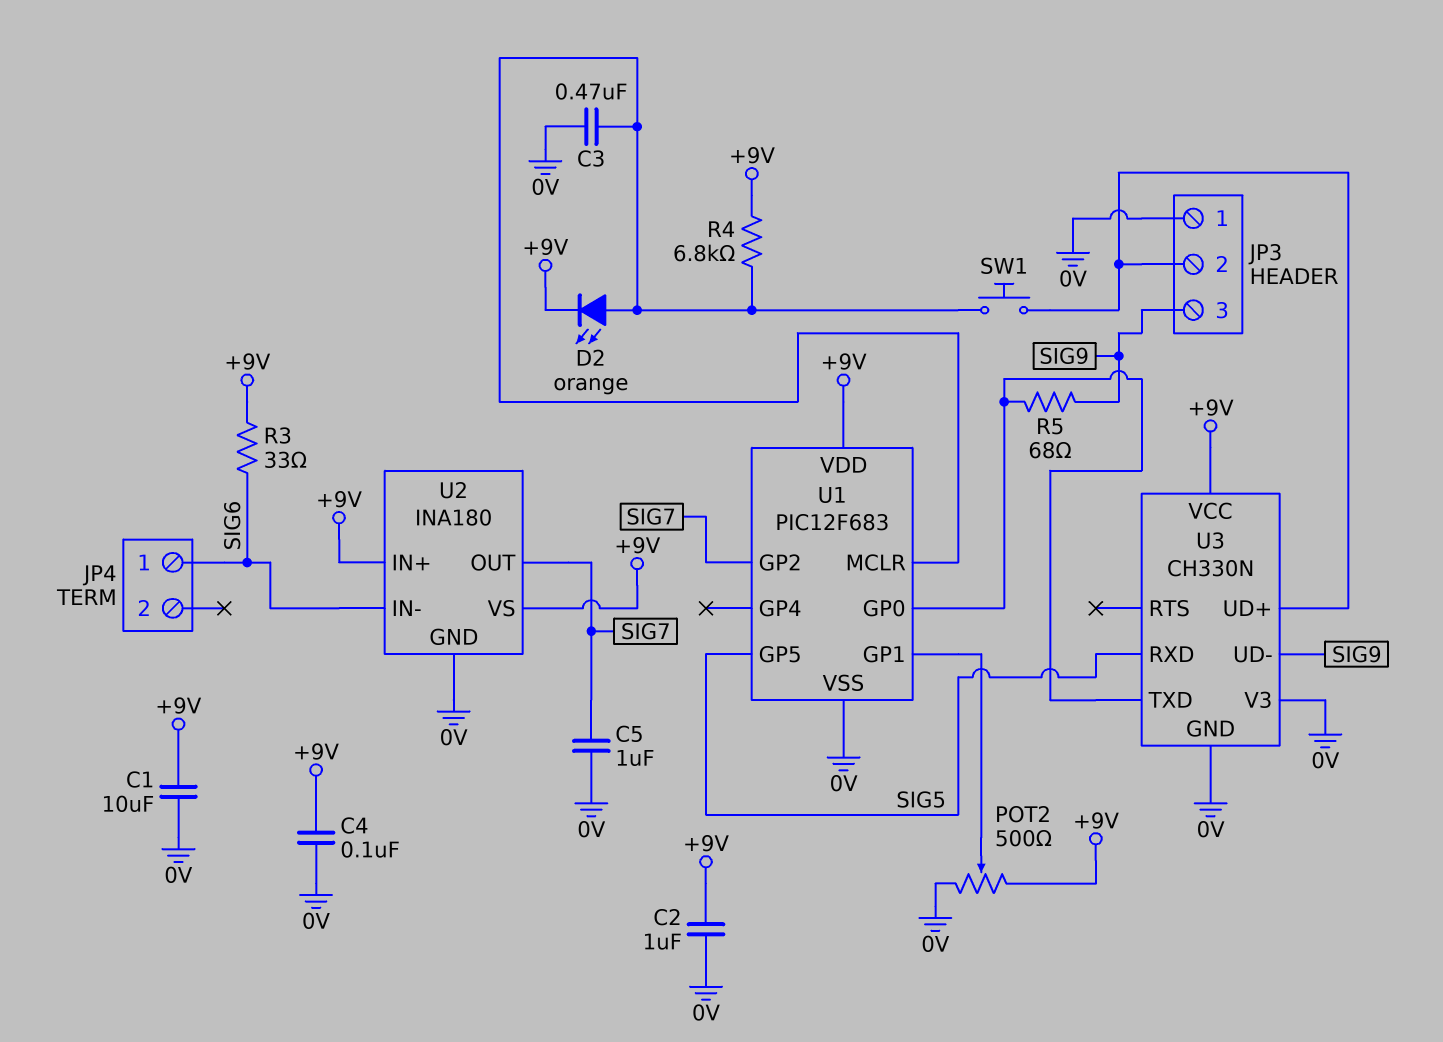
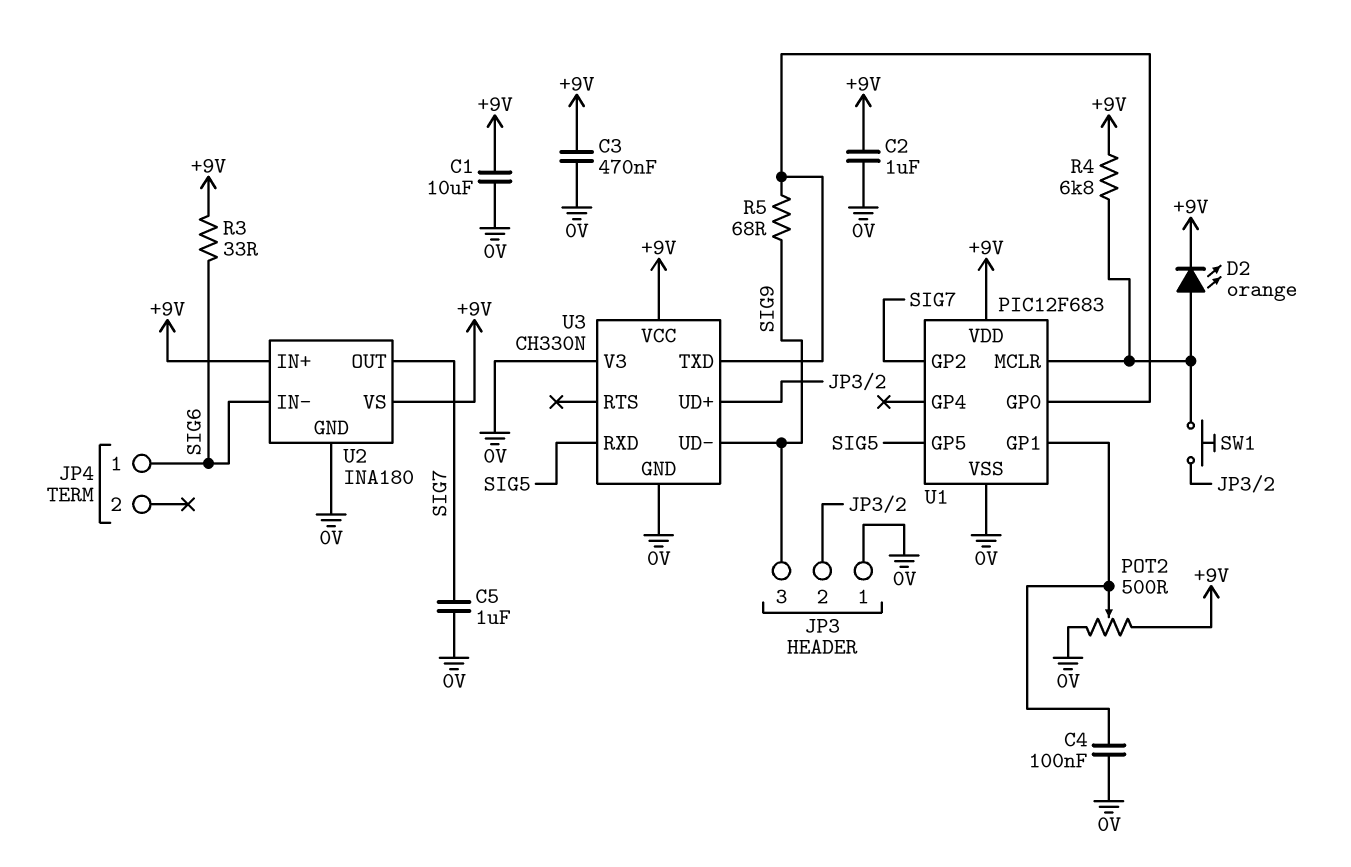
C3: 470nF (0V, U1/MCLR) -> 470nF (+9V, 0V)
C4: 100nF (+9V, 0V) -> 100nF (0V, U1/GP1)

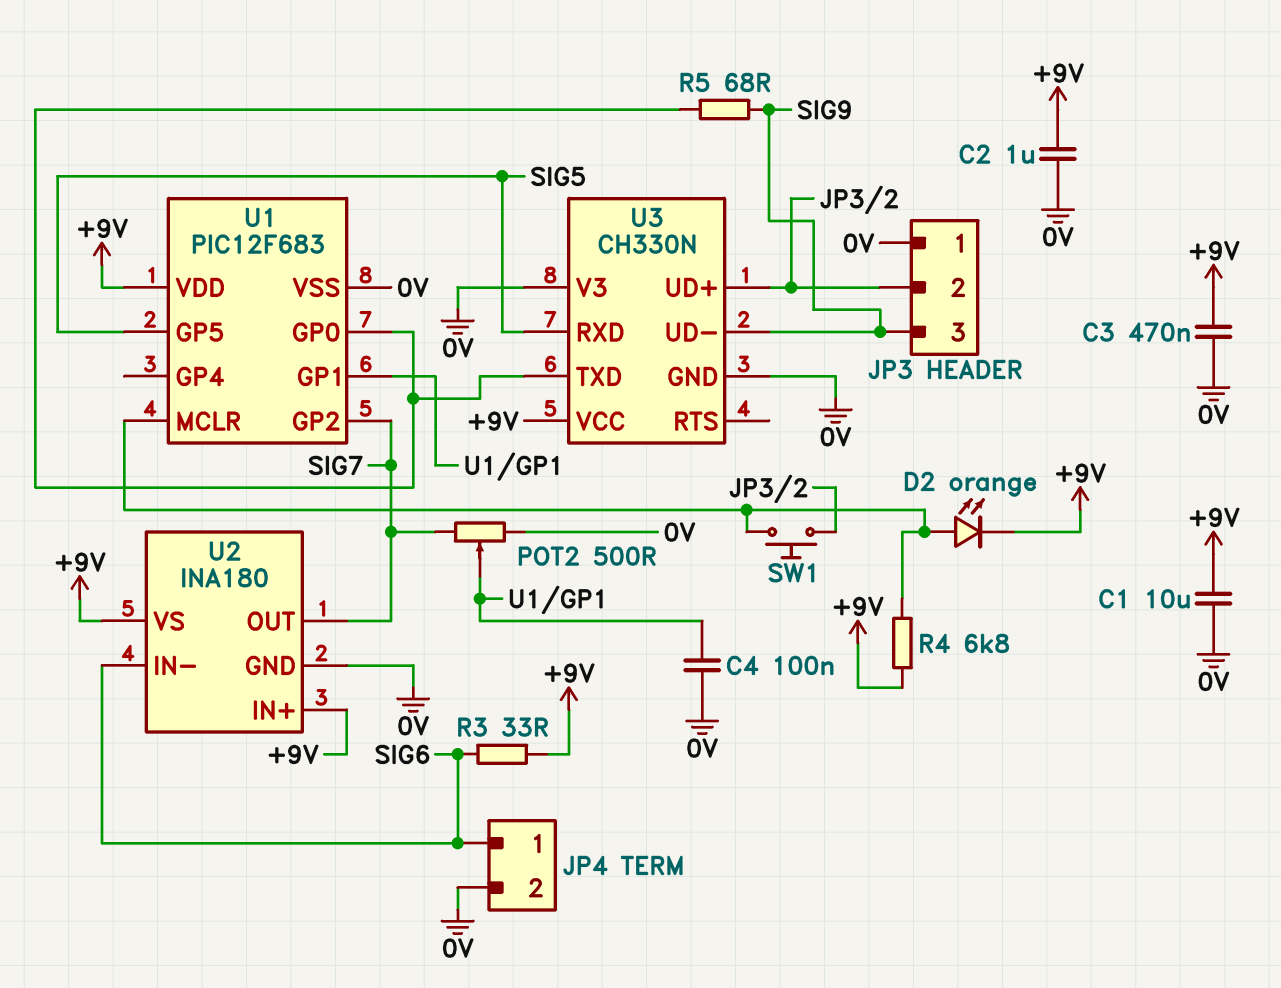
C5: 1uF (0V, SIG7) -> none
JP4 pin 2: none -> 0V
POT2: 500 (+9V, 0V, wiper U1/GP1) -> 500 (0V, SIG7, wiper U1/GP1)

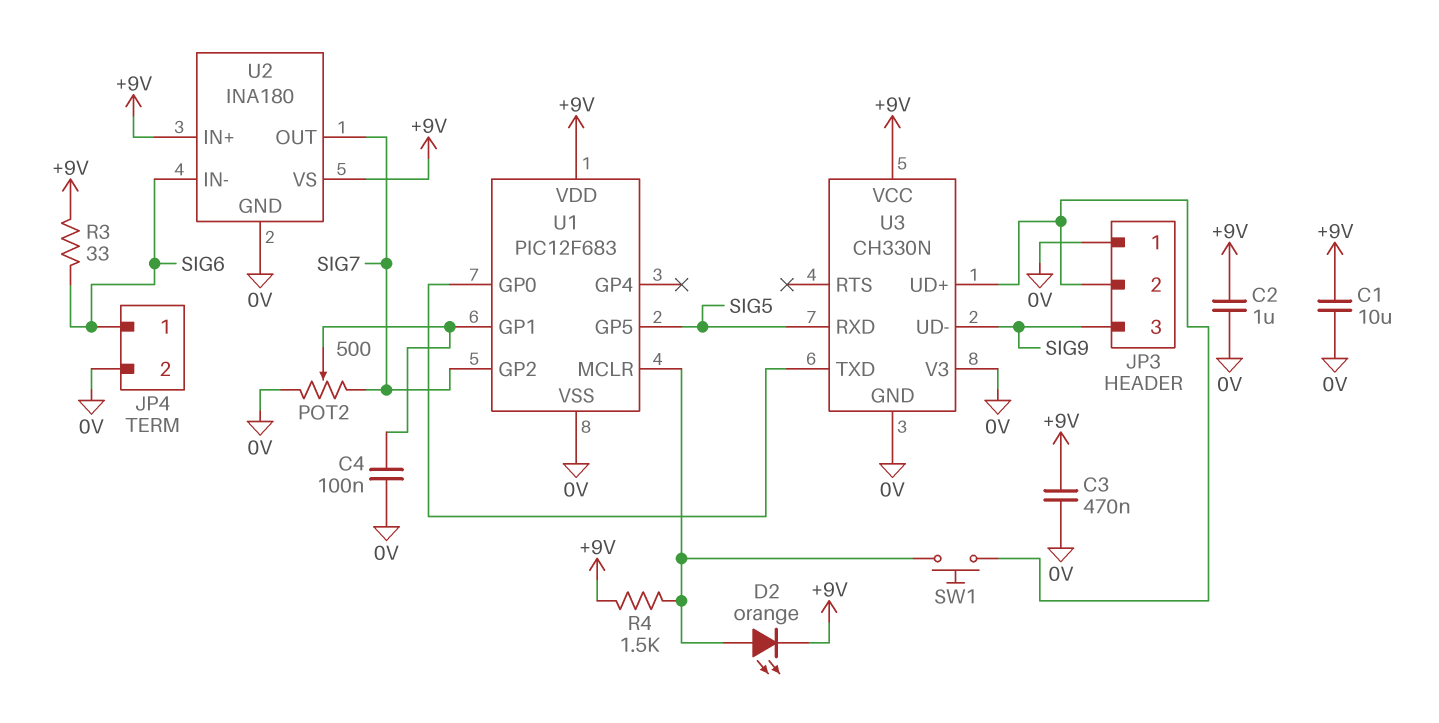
R4: 6.8k (+9V, U1/MCLR) -> 1.5k (+9V, U1/MCLR)
R5: 68 (SIG9, U1/GP0) -> none

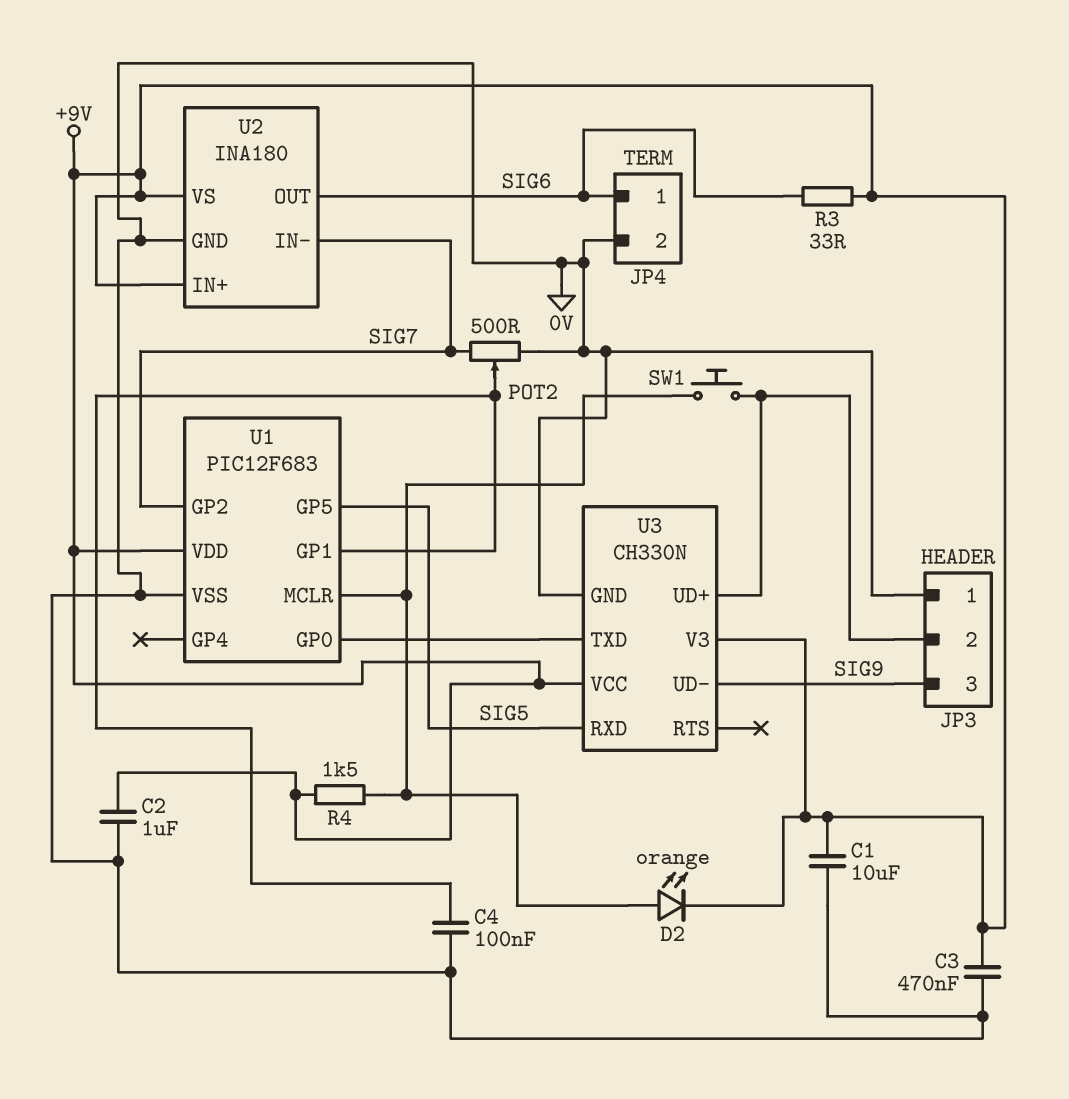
U2 pin IN-: SIG6 -> SIG7
U2 pin OUT: SIG7 -> SIG6
U3 pin V3: 0V -> +9V

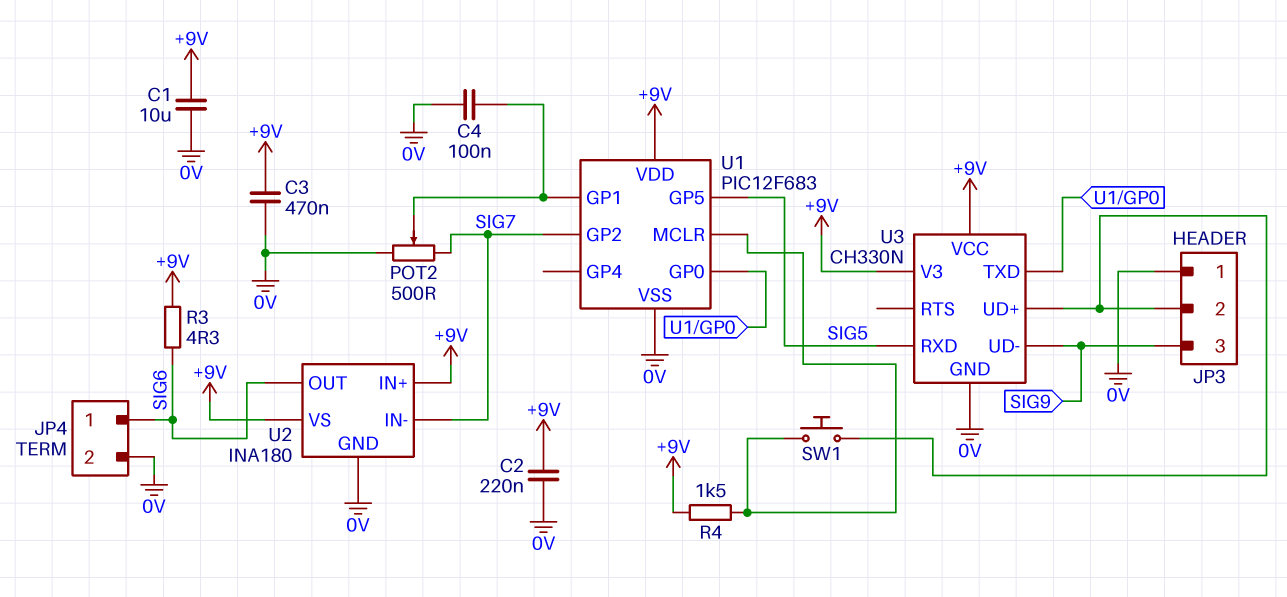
C2: 1uF (+9V, 0V) -> 220nF (+9V, 0V)
D2: LED orange (A U1/MCLR, K +9V) -> none
R3: 33 (+9V, SIG6) -> 4.3 (+9V, SIG6)

